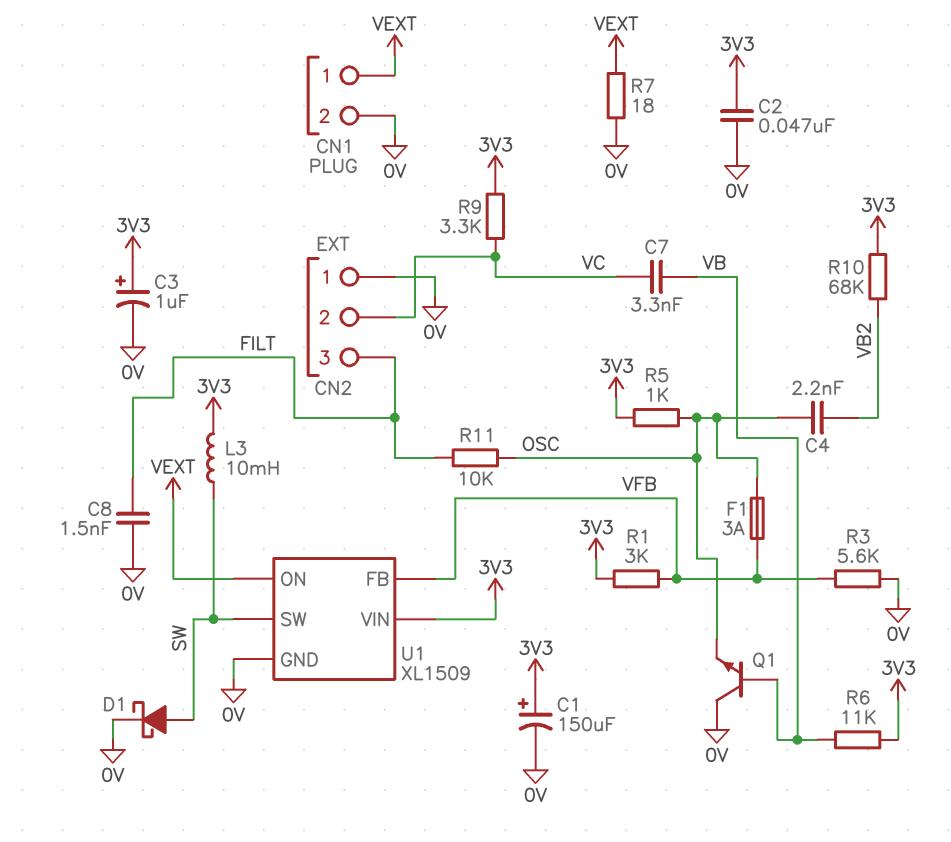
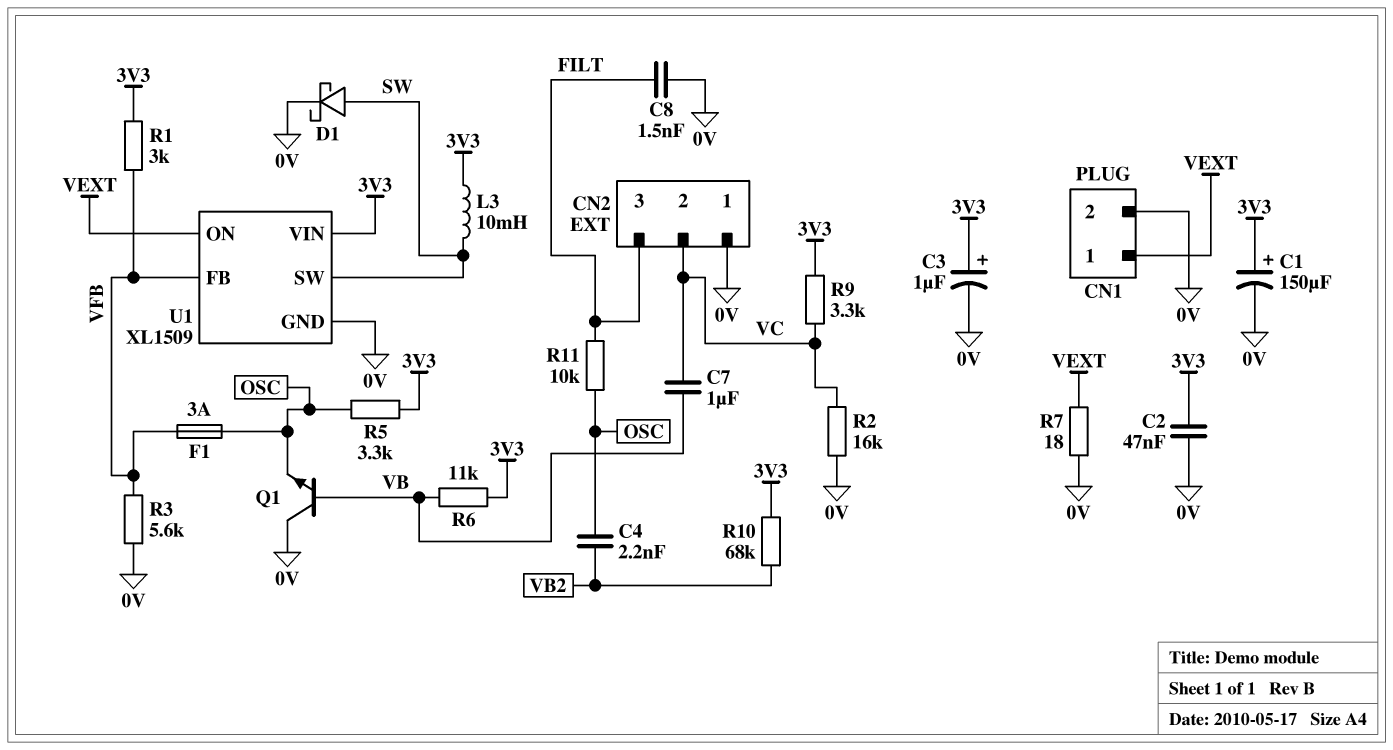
C7: 3.3nF (VB, VC) -> 1uF (VB, VC)
R2: none -> 16k (0V, VC)
R5: 1k (3V3, OSC) -> 3.3k (3V3, OSC)

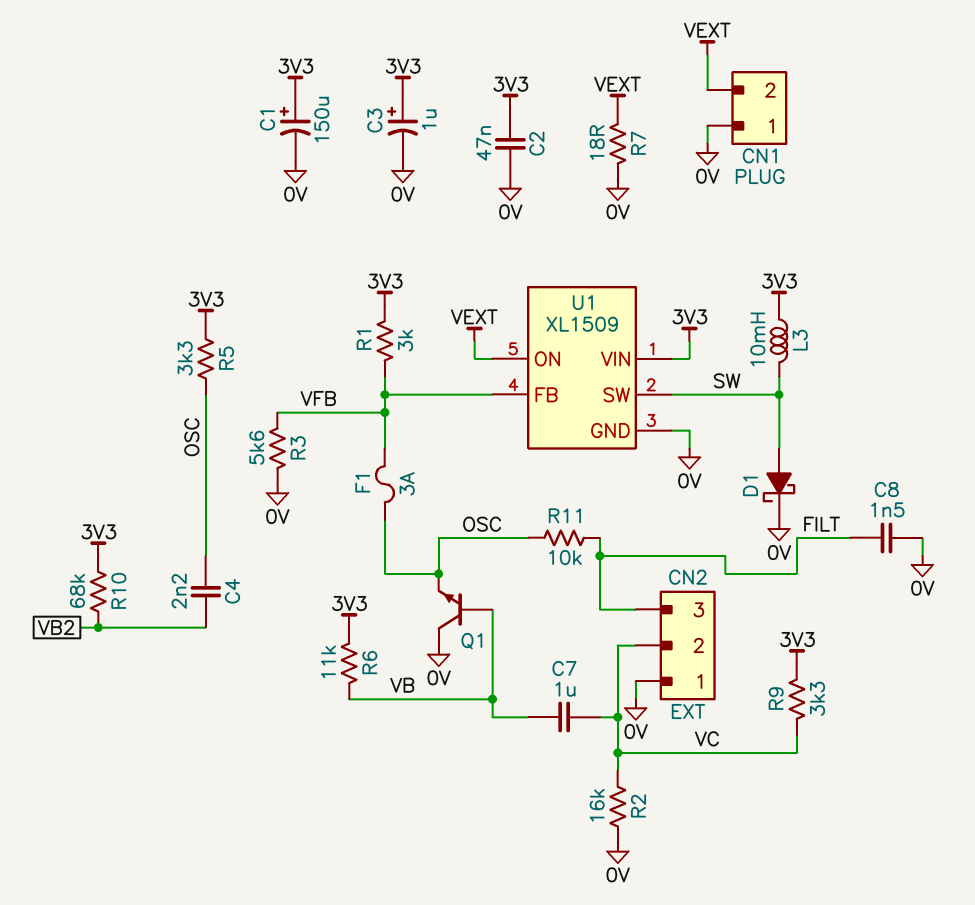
CN1 pin 1: VEXT -> 0V
CN1 pin 2: 0V -> VEXT

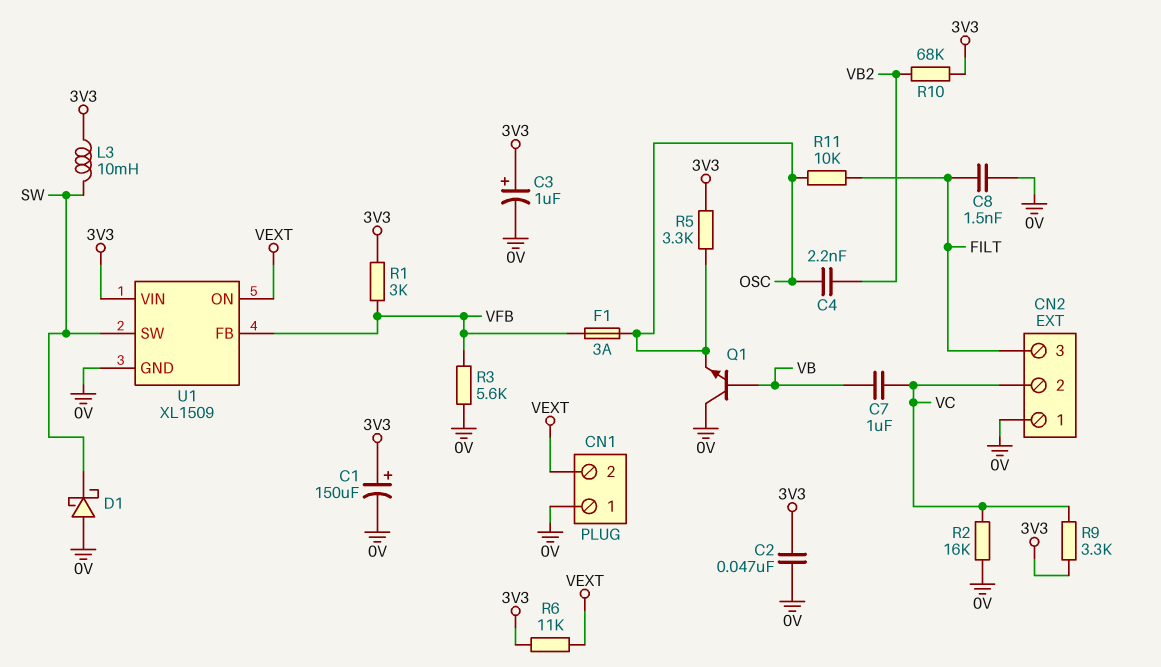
D1: schottky (A SW, K 0V) -> schottky (A 0V, K SW)
R6: 11k (3V3, VB) -> 11k (3V3, VEXT)
R7: 18 (0V, VEXT) -> none

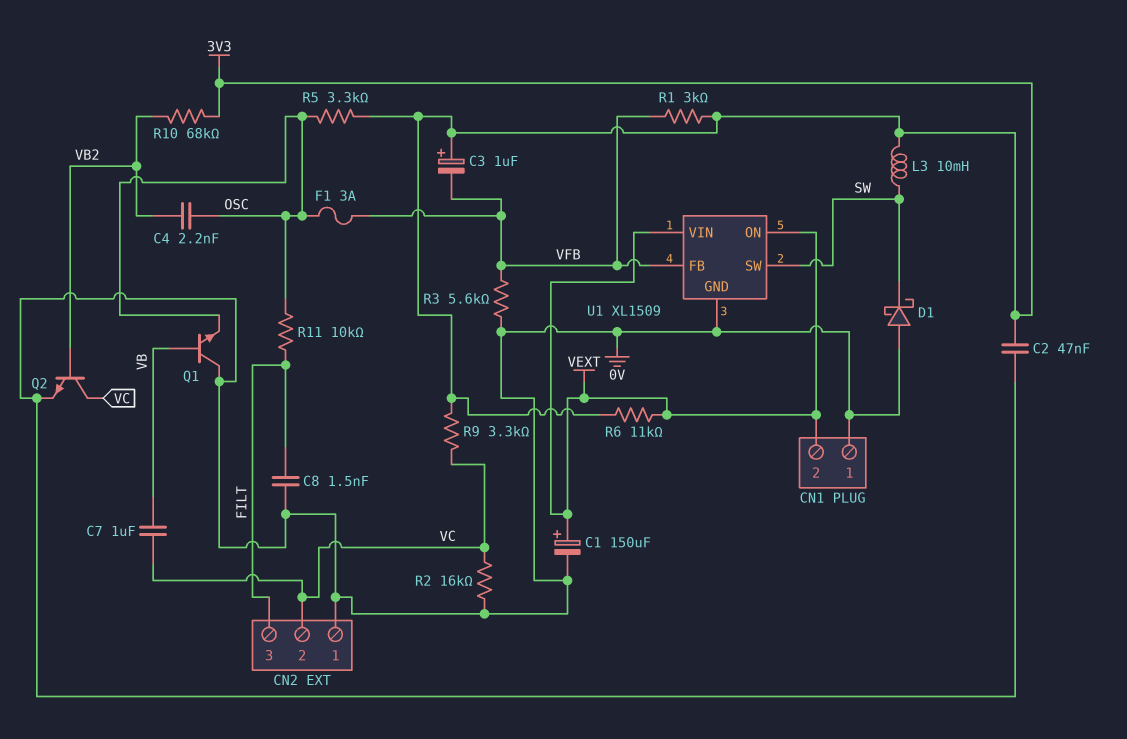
C1: 150uF (plus 3V3, minus 0V) -> 150uF (plus VEXT, minus 0V)
C3: 1uF (plus 3V3, minus 0V) -> 1uF (plus 3V3, minus VFB)
Q2: none -> NPN (B VB2, C VC, E 0V)
U1 pin VIN: 3V3 -> VEXT

